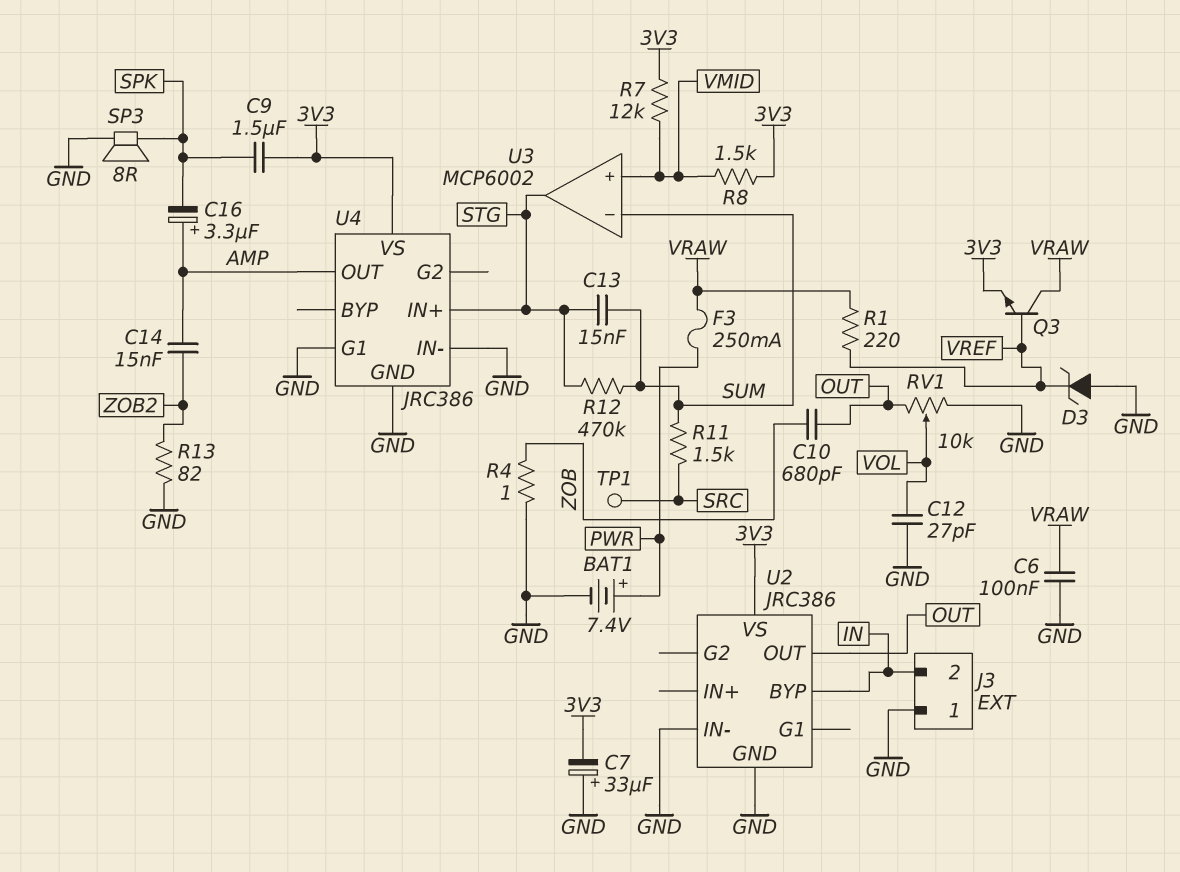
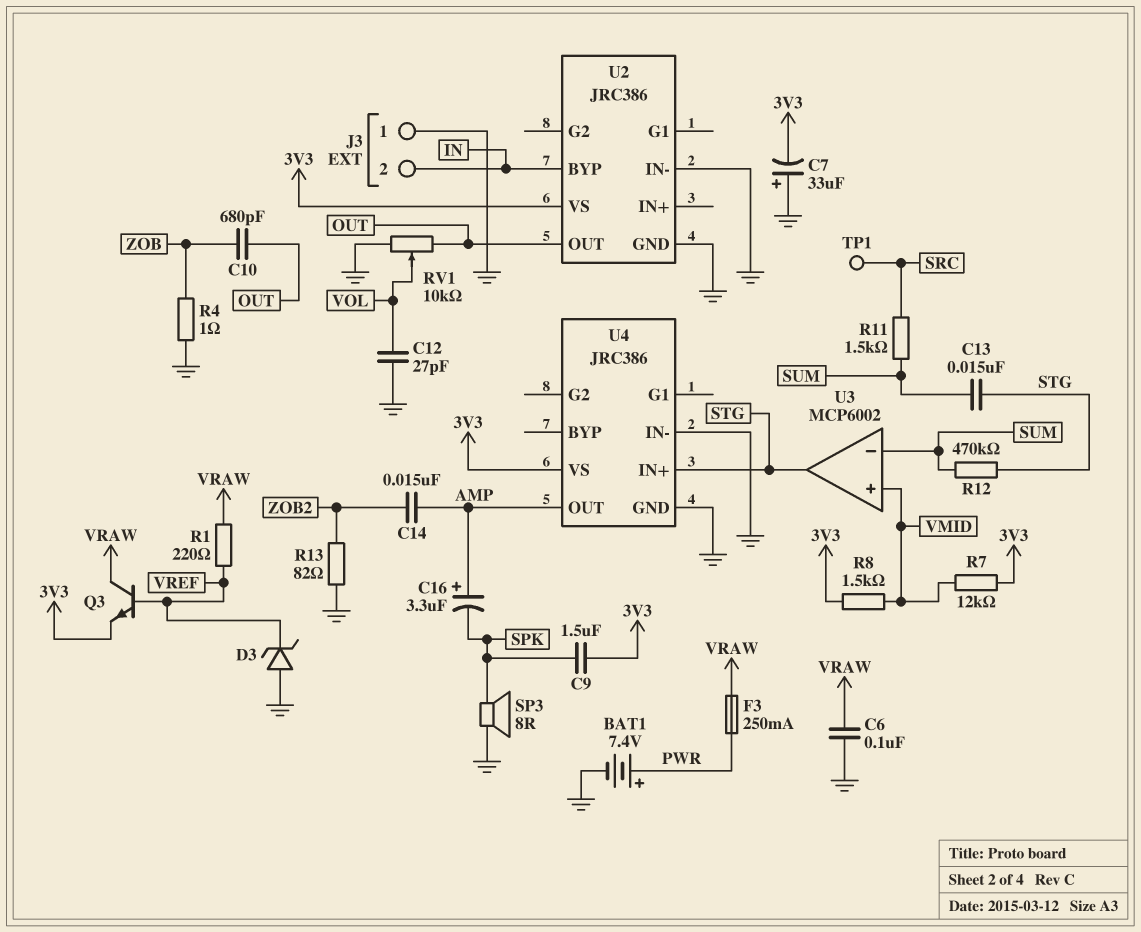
U4 pin G1: GND -> none

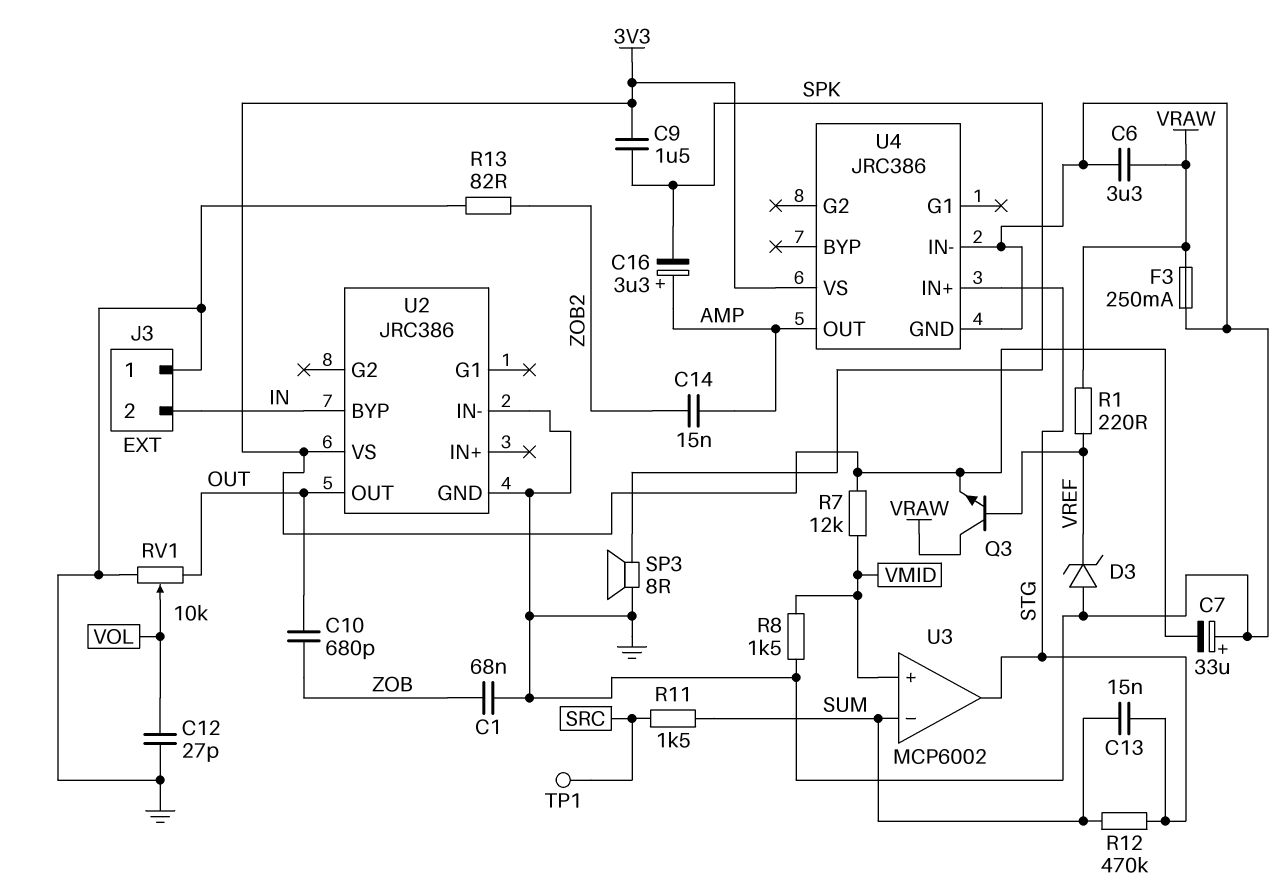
BAT1: 7.4V (plus PWR, minus GND) -> none
C1: none -> 68nF (GND, ZOB)
C6: 100nF (GND, VRAW) -> 3.3uF (GND, VRAW)
F3: 250mA (PWR, VRAW) -> 250mA (GND, VRAW)
R4: 1 (GND, ZOB) -> none
R8: 1.5k (3V3, VMID) -> 1.5k (GND, VMID)

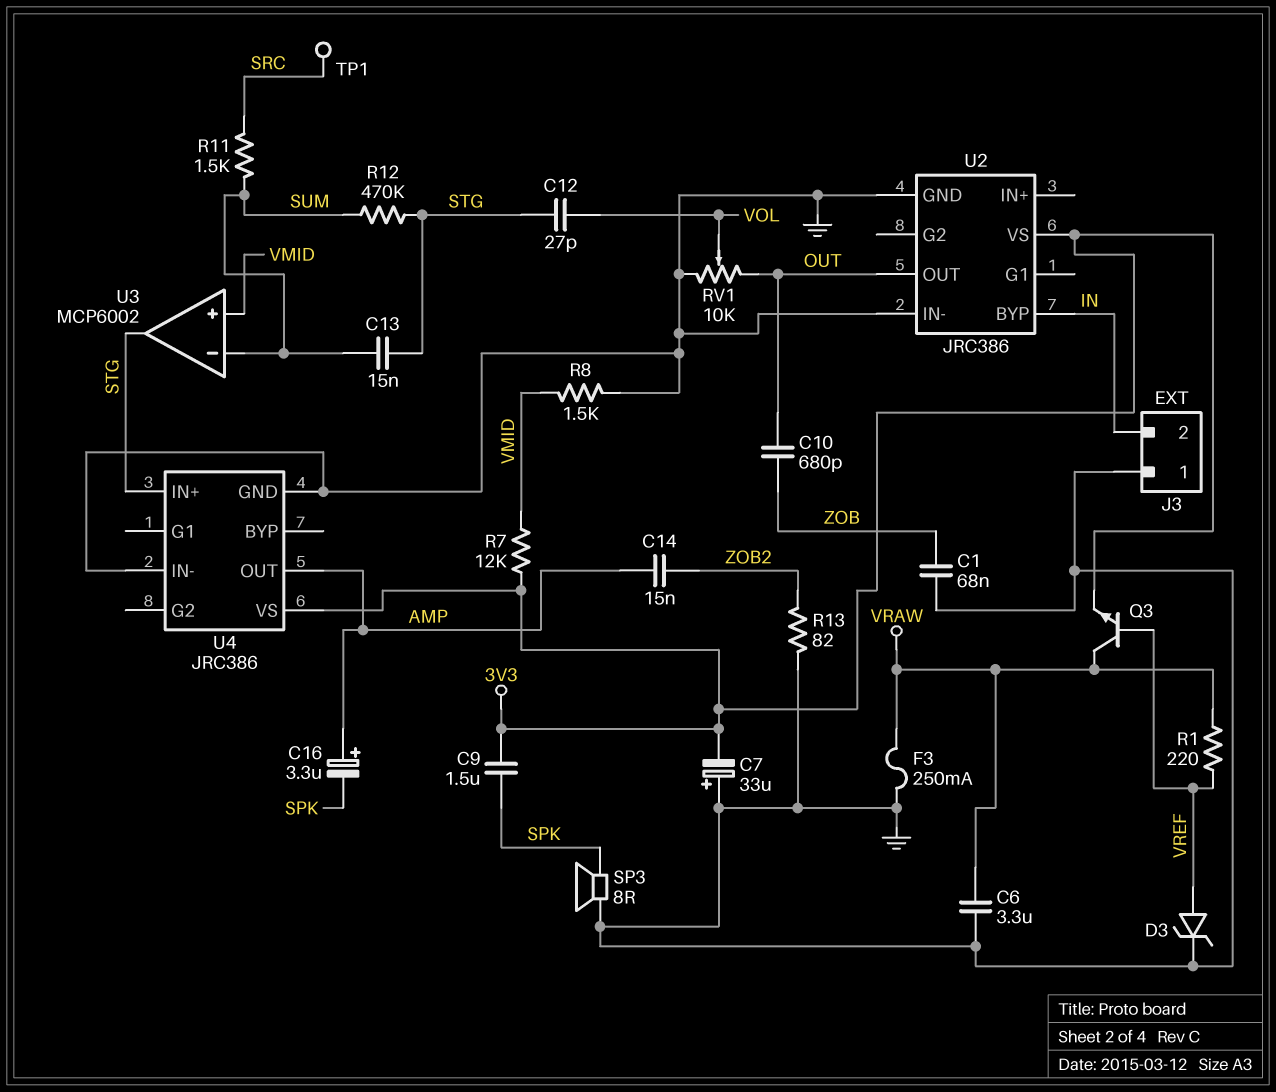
C12: 27pF (GND, VOL) -> 27pF (STG, VOL)
D3: zener (A GND, K VREF) -> zener (A VREF, K GND)

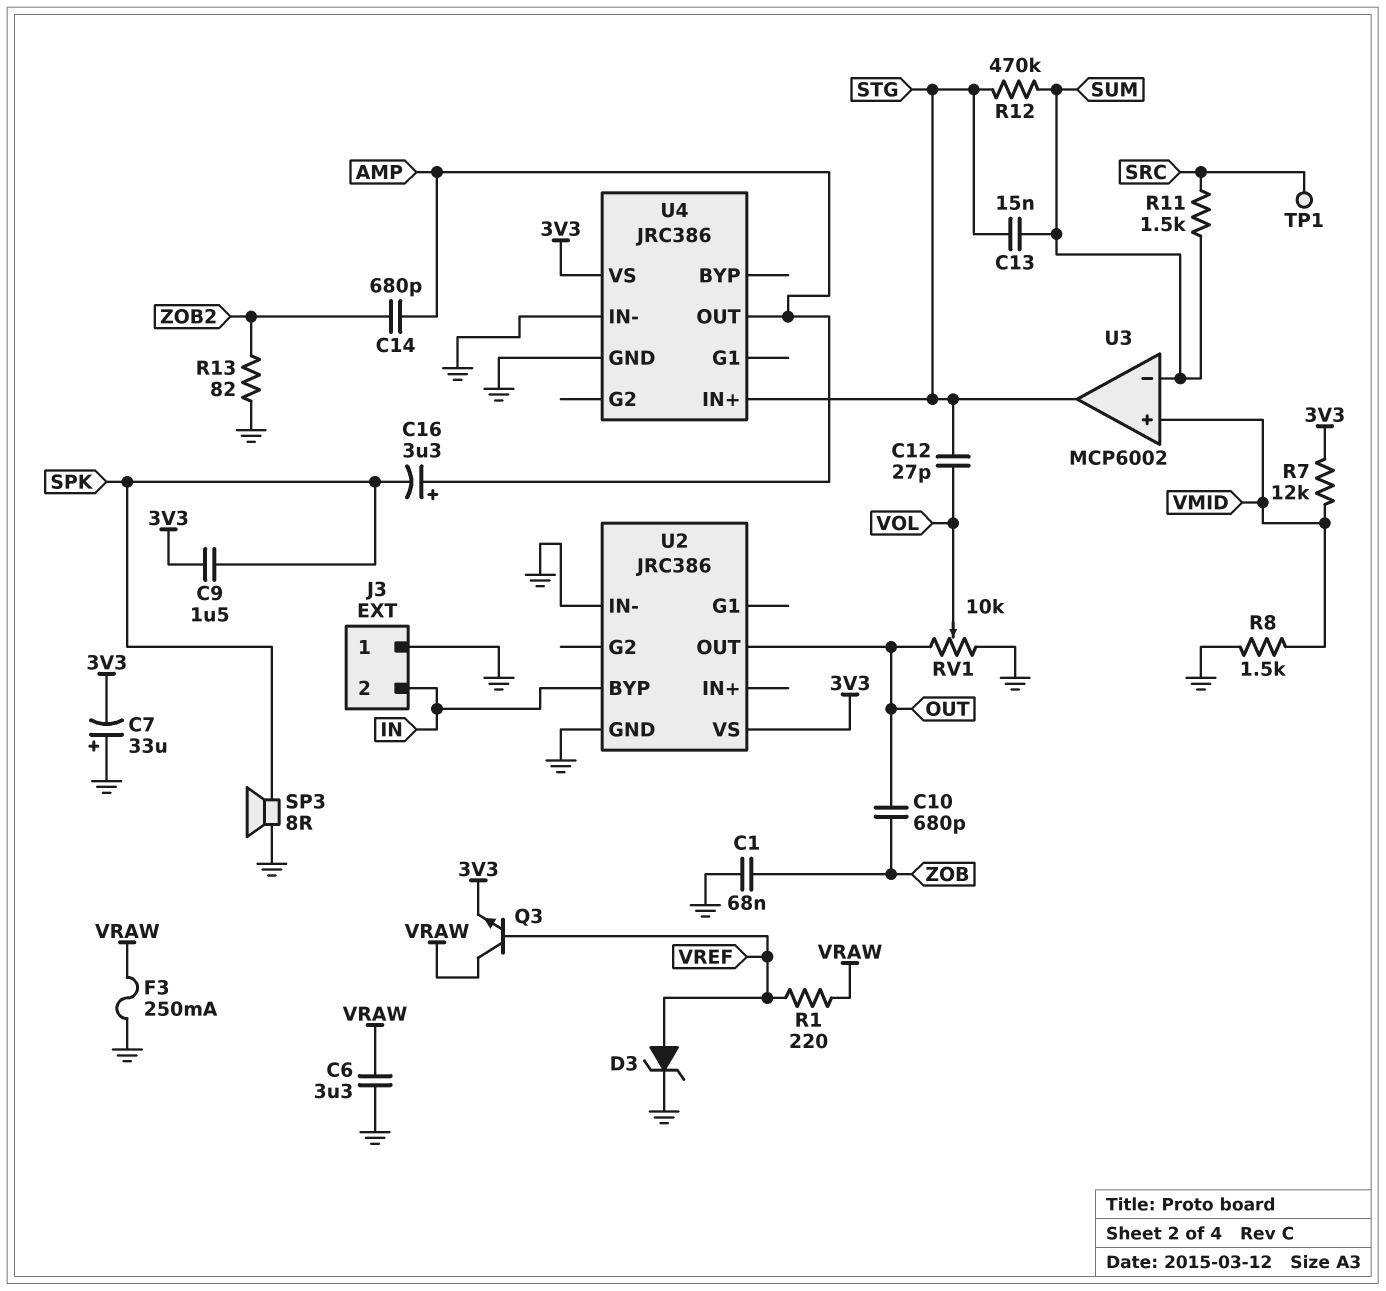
C14: 15nF (AMP, ZOB2) -> 680pF (AMP, ZOB2)

